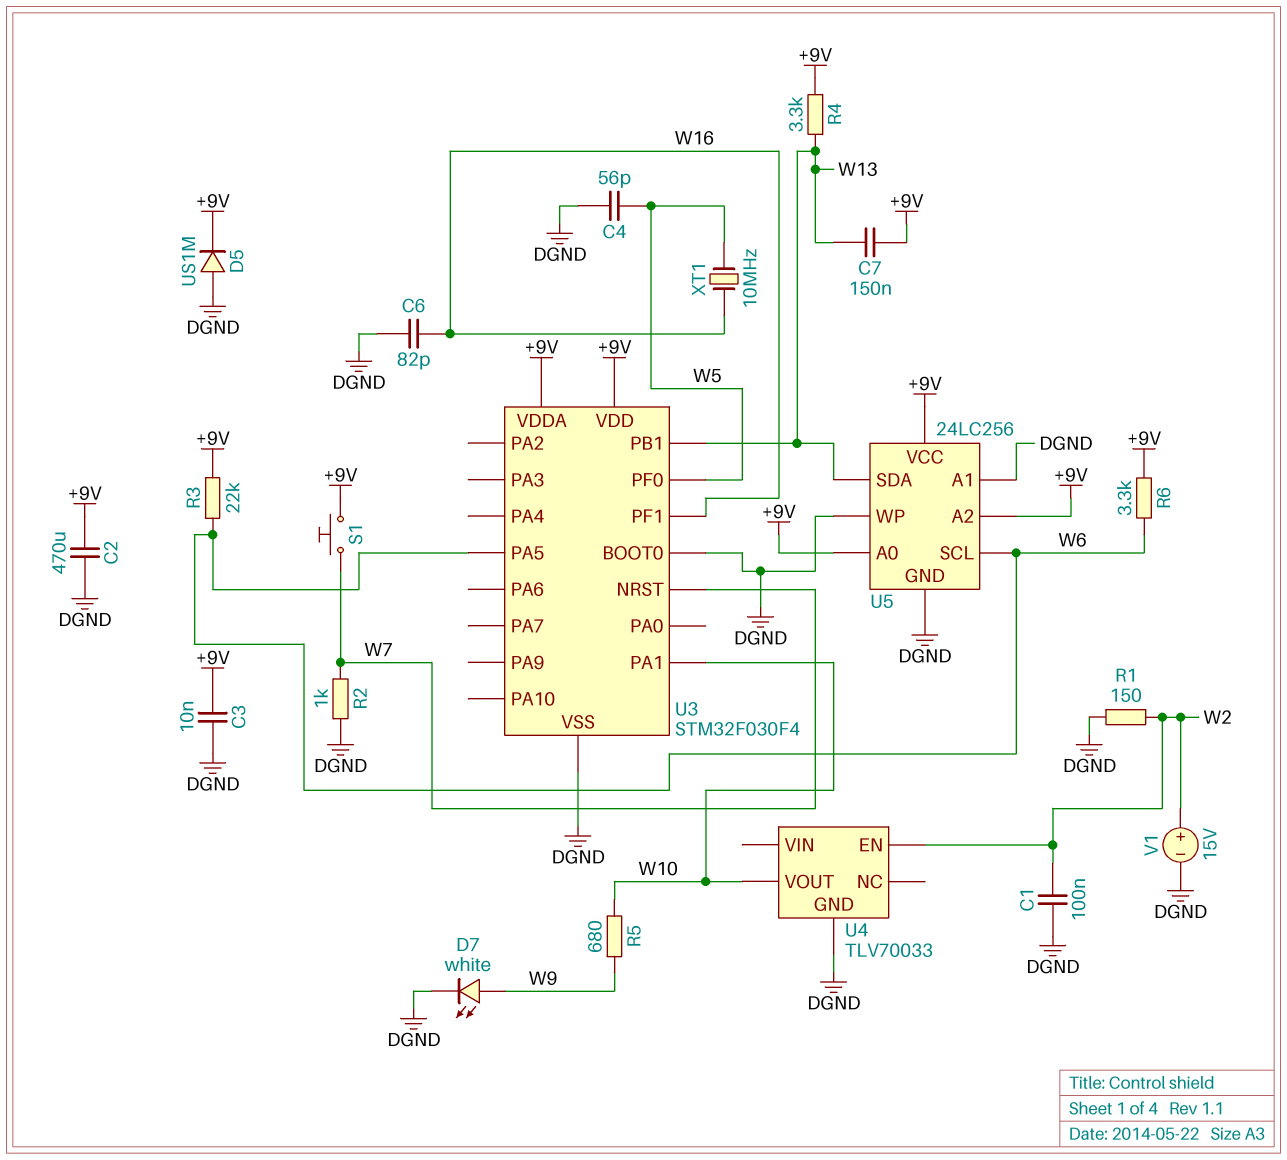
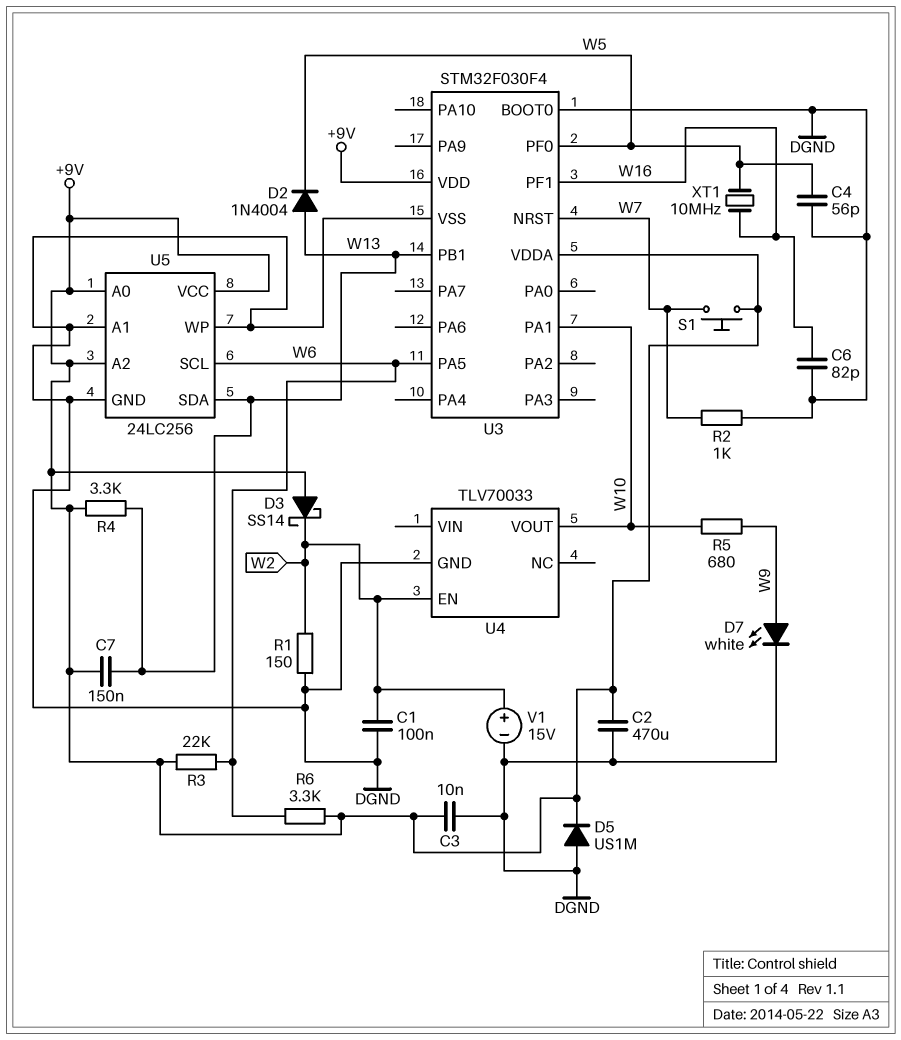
D2: none -> diode 1N4004 (A W13, K W5)
D3: none -> schottky SS14 (A +9V, K W2)

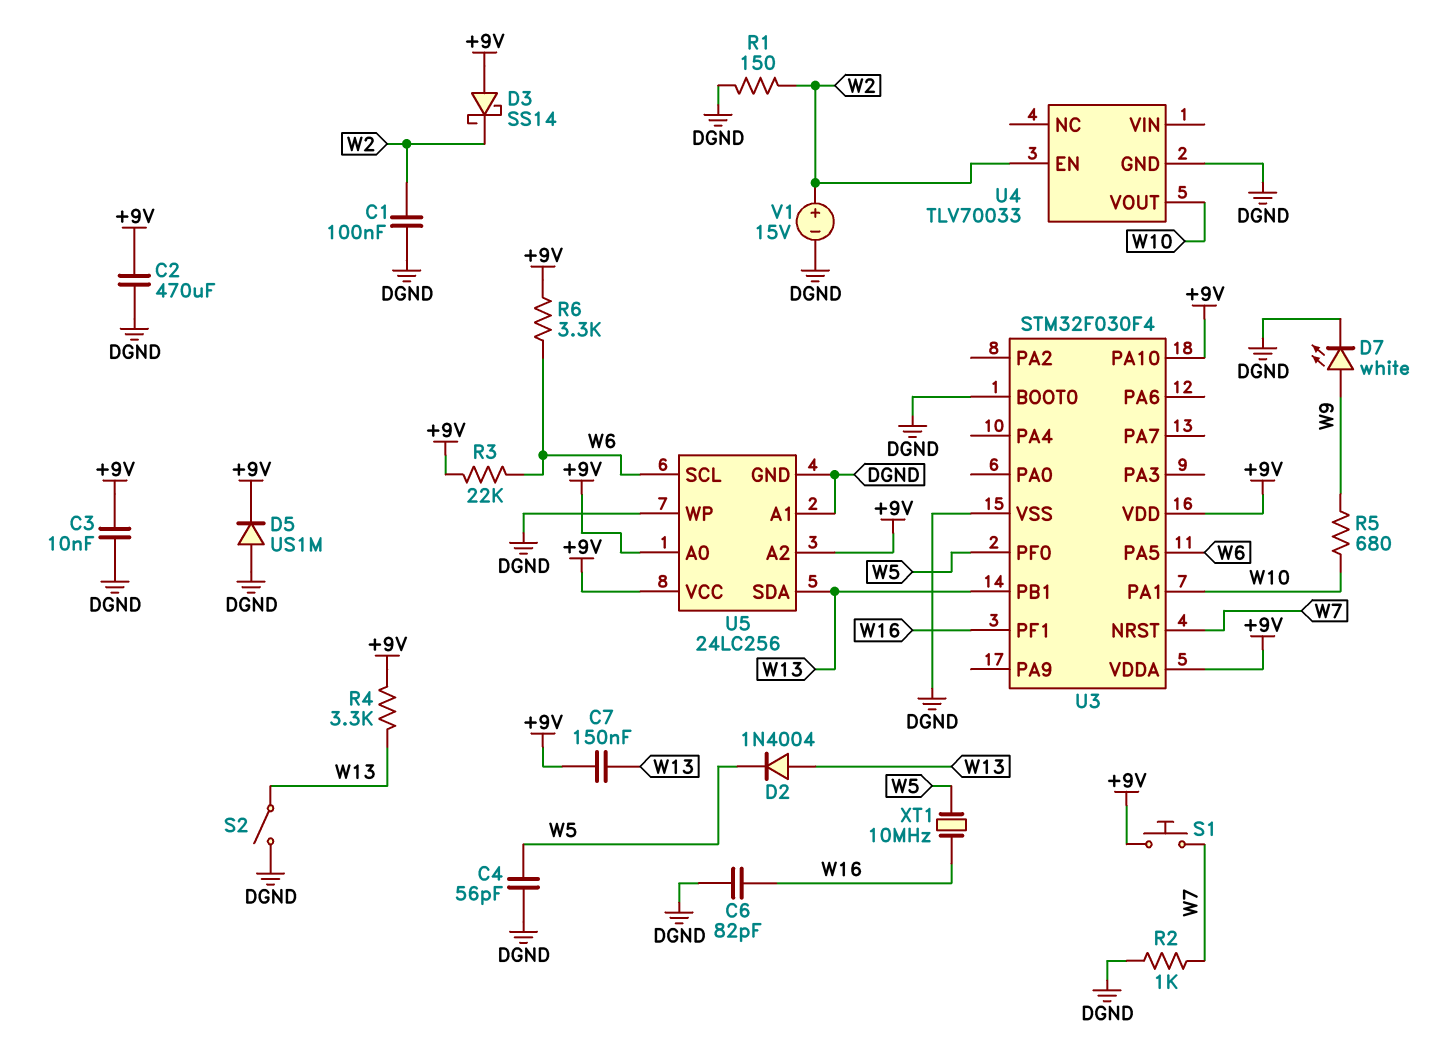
S2: none -> switch (DGND, W13)
U3 pin PA10: none -> +9V

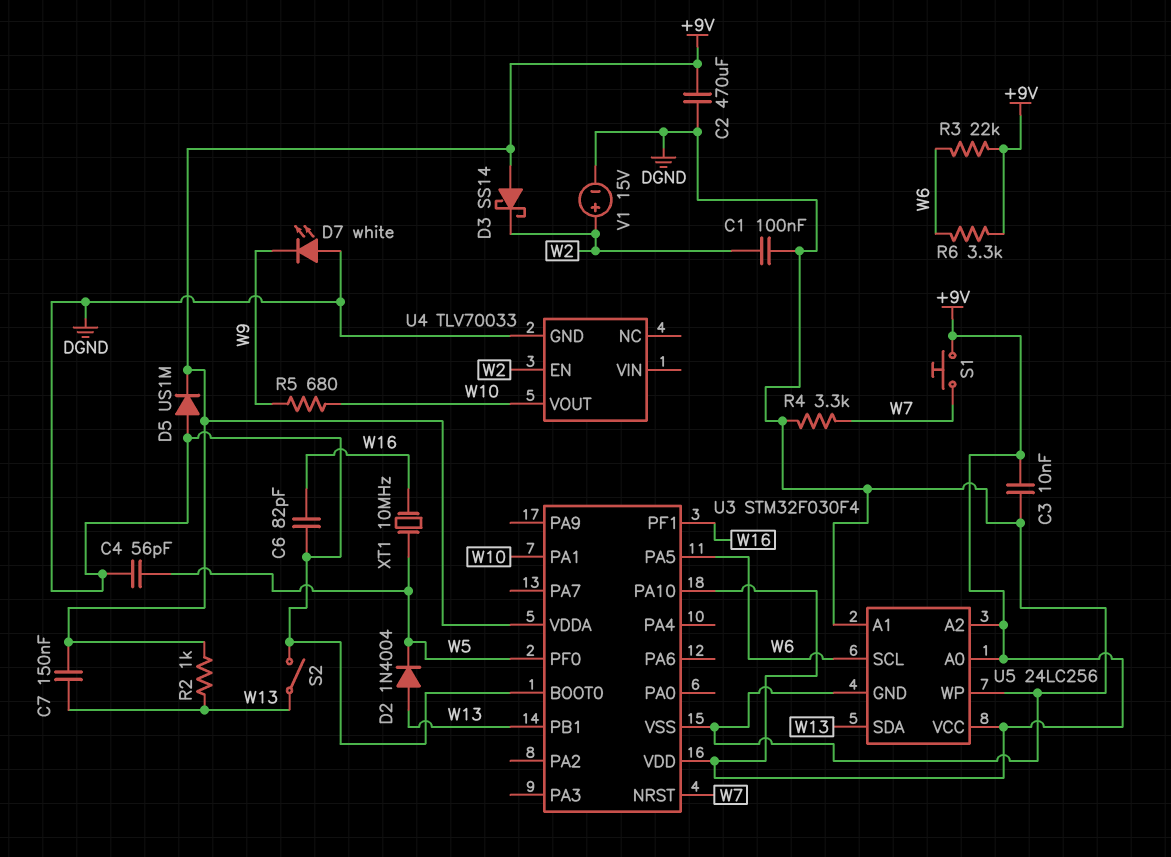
D7: LED white (A W9, K DGND) -> LED white (A DGND, K W9)
R1: 150 (DGND, W2) -> none
R2: 1k (DGND, W7) -> 1k (+9V, W13)
R4: 3.3k (+9V, W13) -> 3.3k (DGND, W7)

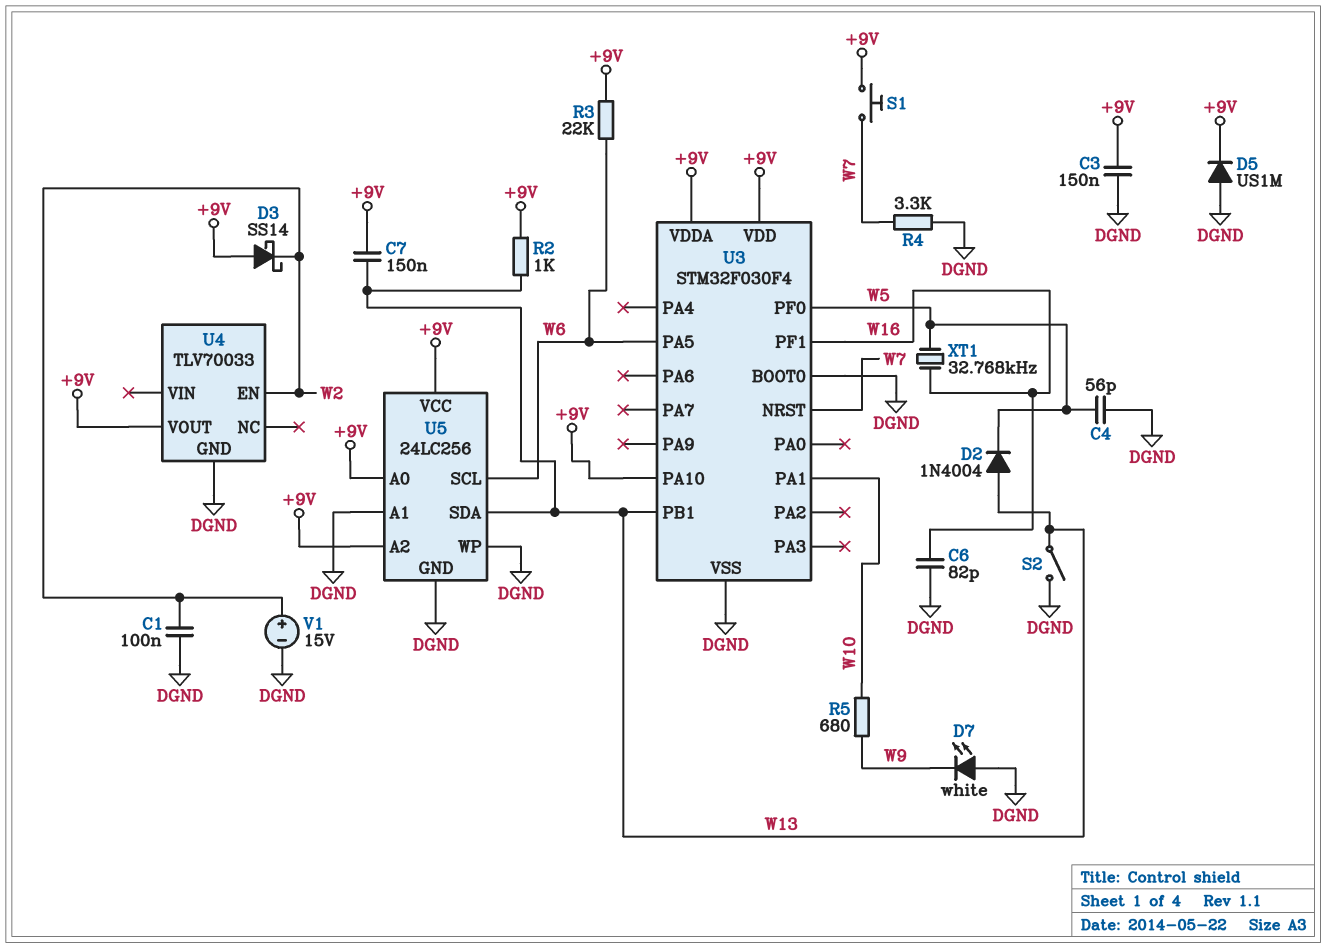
C2: 470uF (+9V, DGND) -> none
C3: 10nF (+9V, DGND) -> 150nF (+9V, DGND)
R6: 3.3k (+9V, W6) -> none
U4 pin VOUT: W10 -> +9V
XT1: 10MHz (W5, W16) -> 32.768kHz (W5, W16)

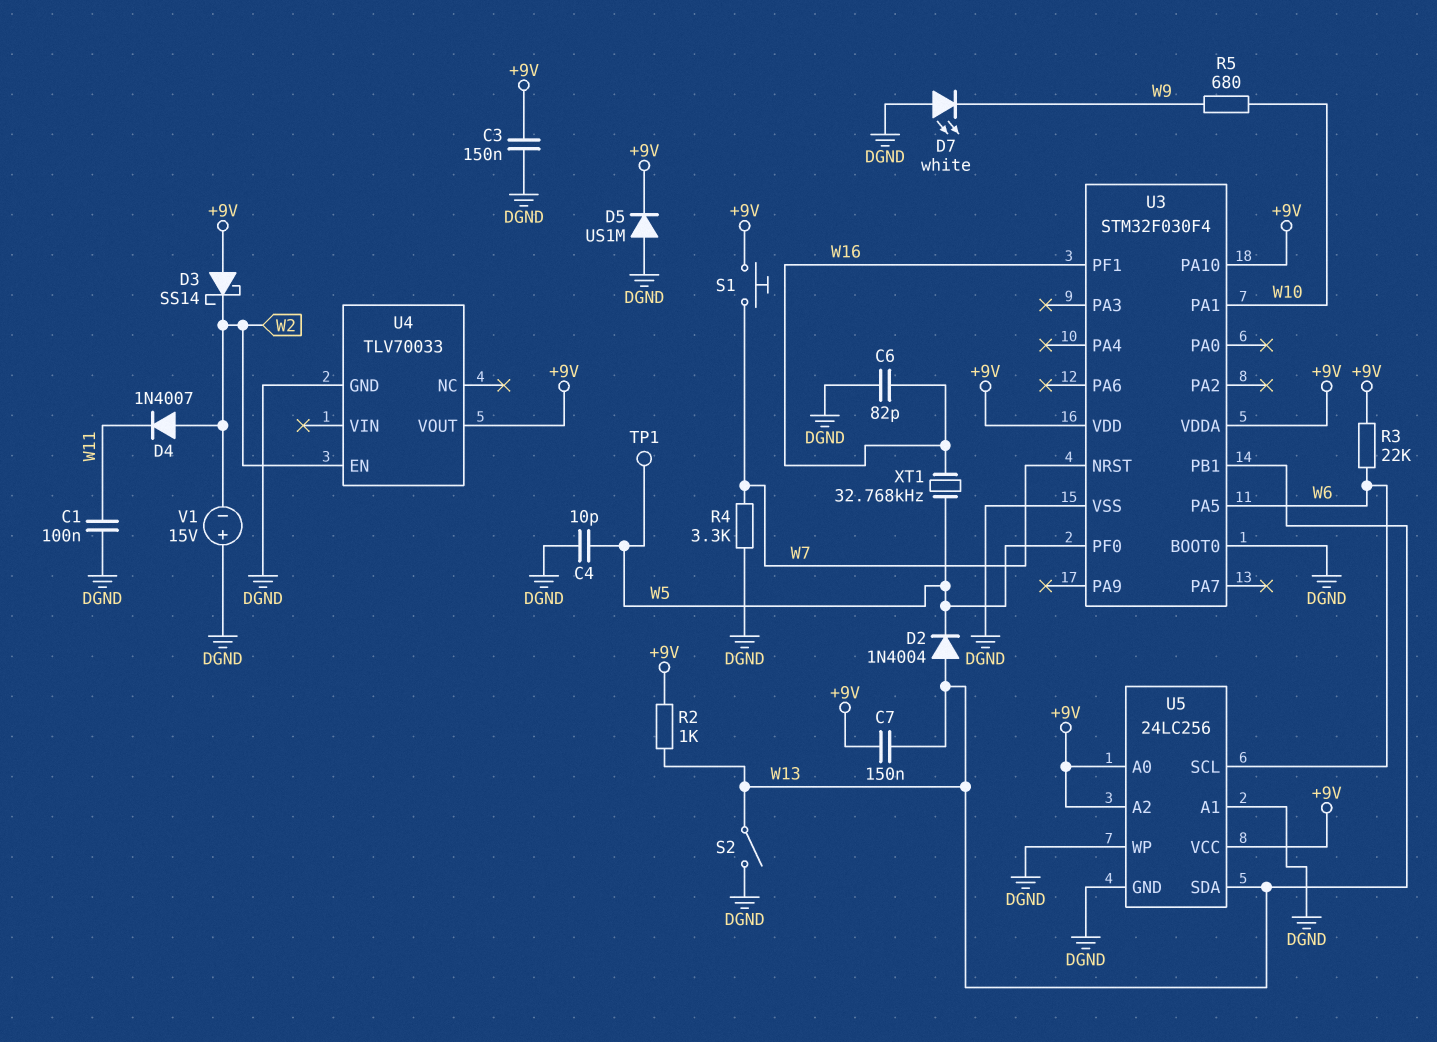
C1: 100nF (DGND, W2) -> 100nF (DGND, W11)
C4: 56pF (DGND, W5) -> 10pF (DGND, W5)
D4: none -> diode 1N4007 (A W2, K W11)
TP1: none -> test point (W5)
V1: 15V (plus W2, minus DGND) -> 15V (plus DGND, minus W2)

